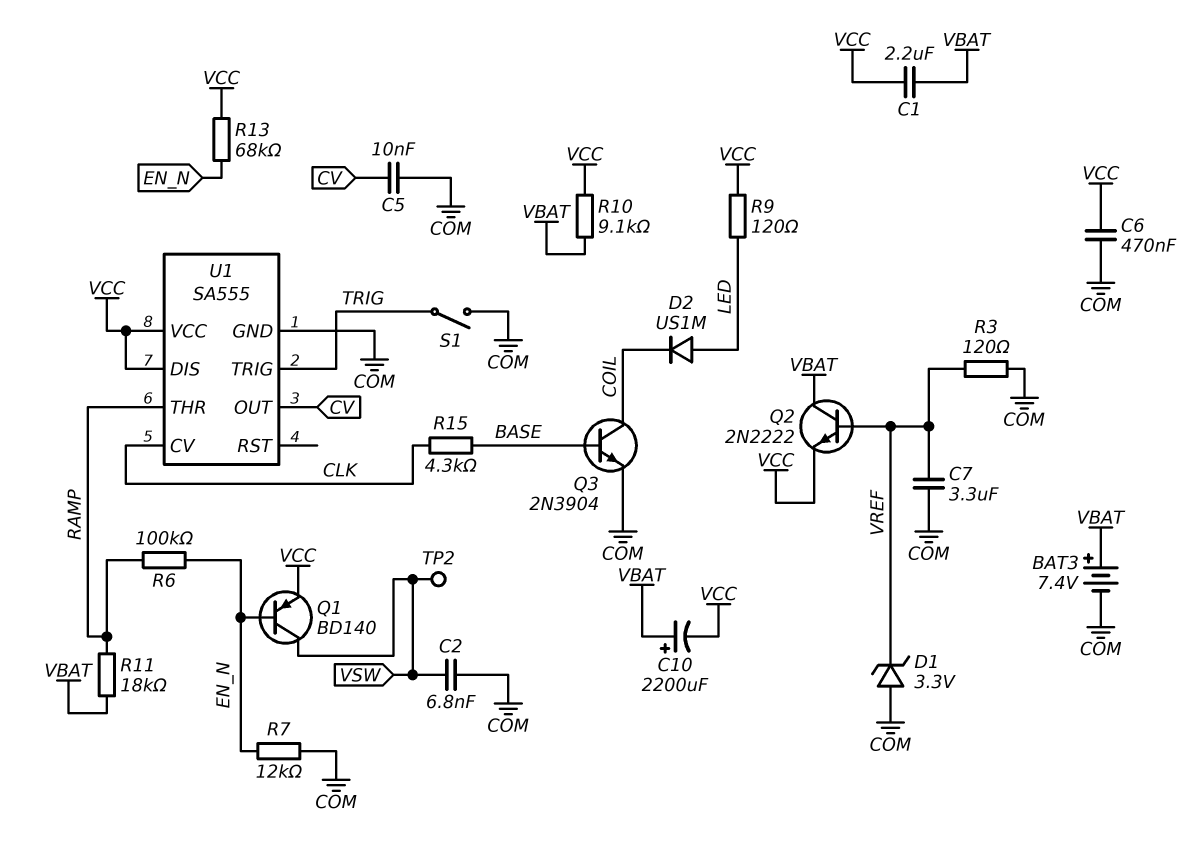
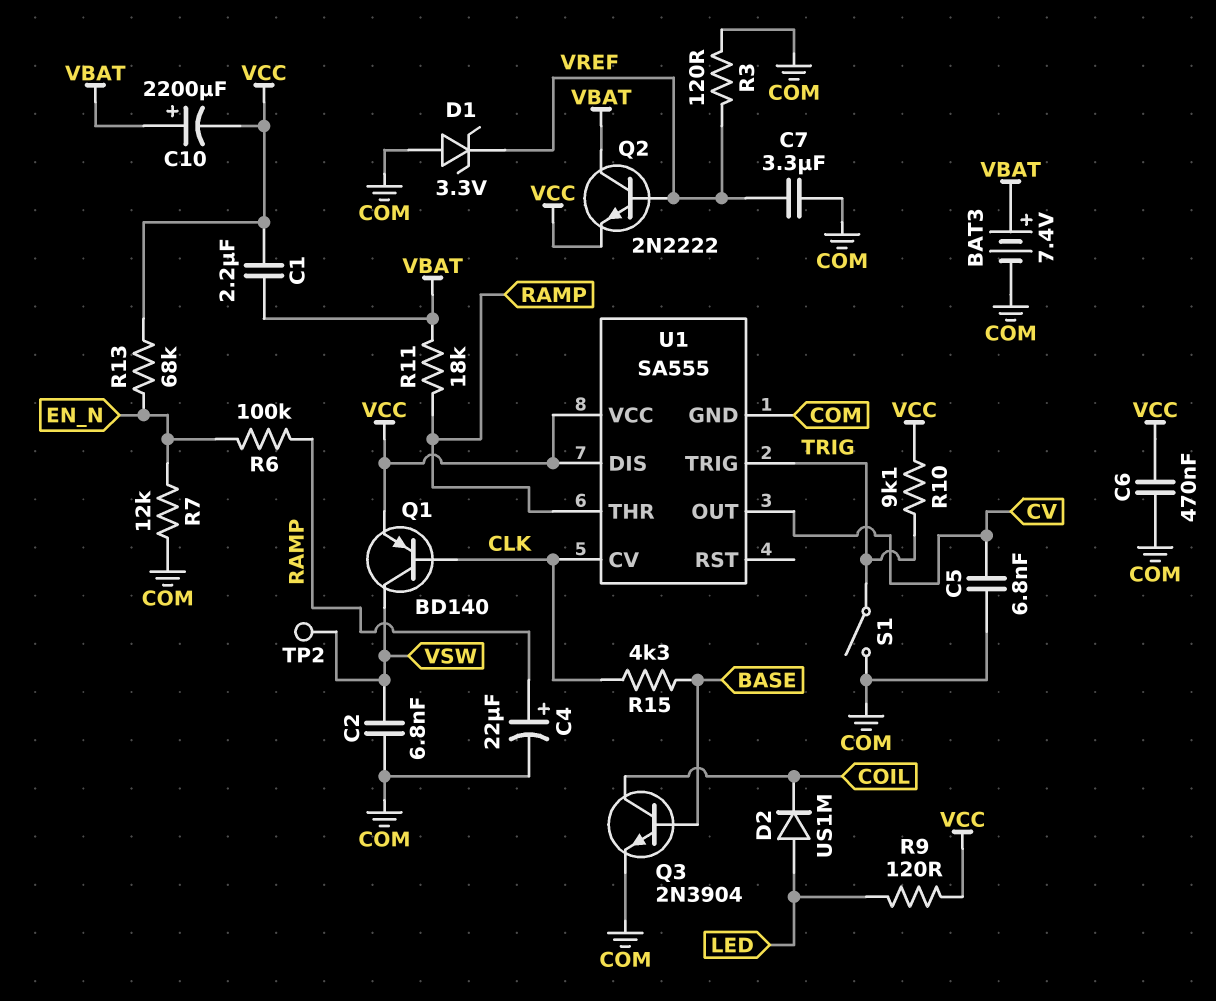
C4: none -> 22uF (plus RAMP, minus COM)
C5: 10nF (COM, CV) -> 6.8nF (COM, CV)
Q1: PNP BD140 (B EN_N, C VSW, E VCC) -> PNP BD140 (B CLK, C VSW, E VCC)
R10: 9.1k (VBAT, VCC) -> 9.1k (TRIG, VCC)

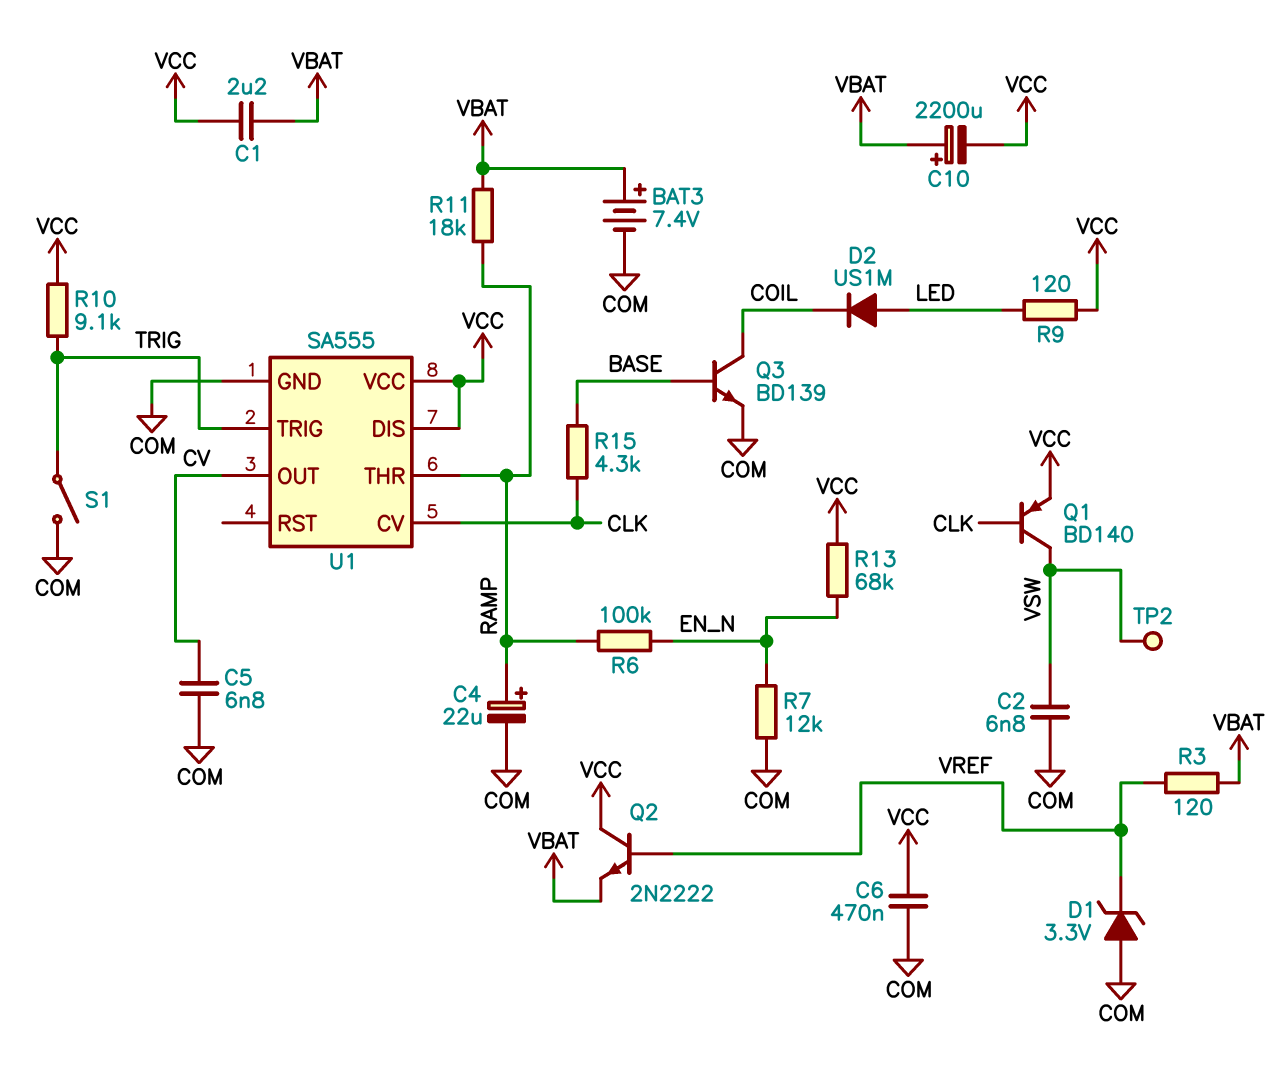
C7: 3.3uF (COM, VREF) -> none
Q2: NPN 2N2222 (B VREF, C VBAT, E VCC) -> NPN 2N2222 (B VREF, C VCC, E VBAT)
Q3: NPN 2N3904 (B BASE, C COIL, E COM) -> NPN BD139 (B BASE, C COIL, E COM)
R3: 120 (COM, VREF) -> 120 (VBAT, VREF)

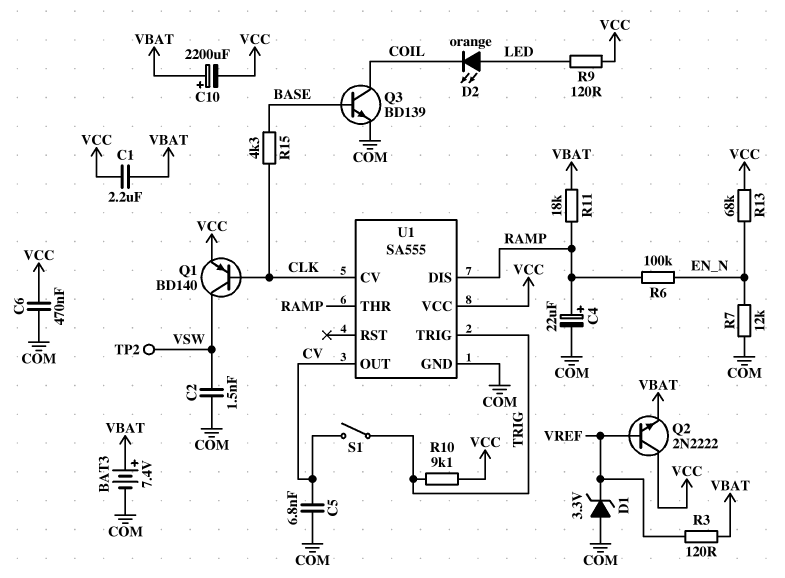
C2: 6.8nF (COM, VSW) -> 1.5nF (COM, VSW)
D2: diode US1M (A LED, K COIL) -> LED orange (A LED, K COIL)
S1: switch (COM, TRIG) -> switch (CV, TRIG)
U1 pin DIS: VCC -> RAMP

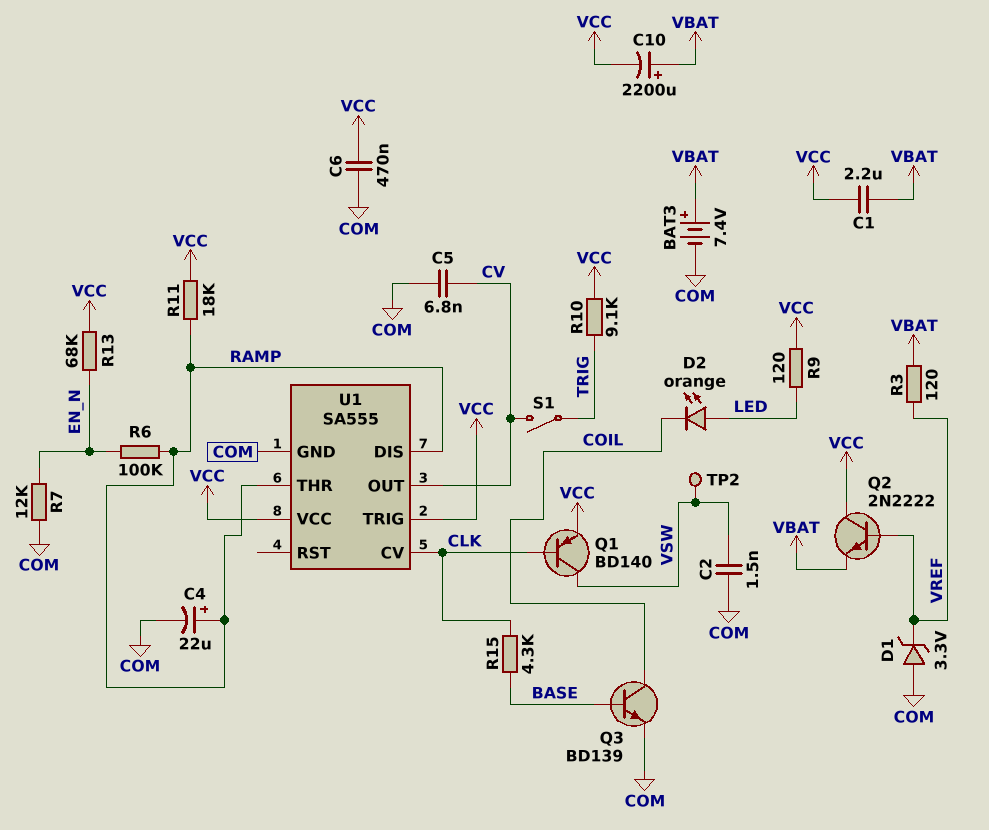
R11: 18k (RAMP, VBAT) -> 18k (RAMP, VCC)
U1 pin TRIG: TRIG -> VCC

